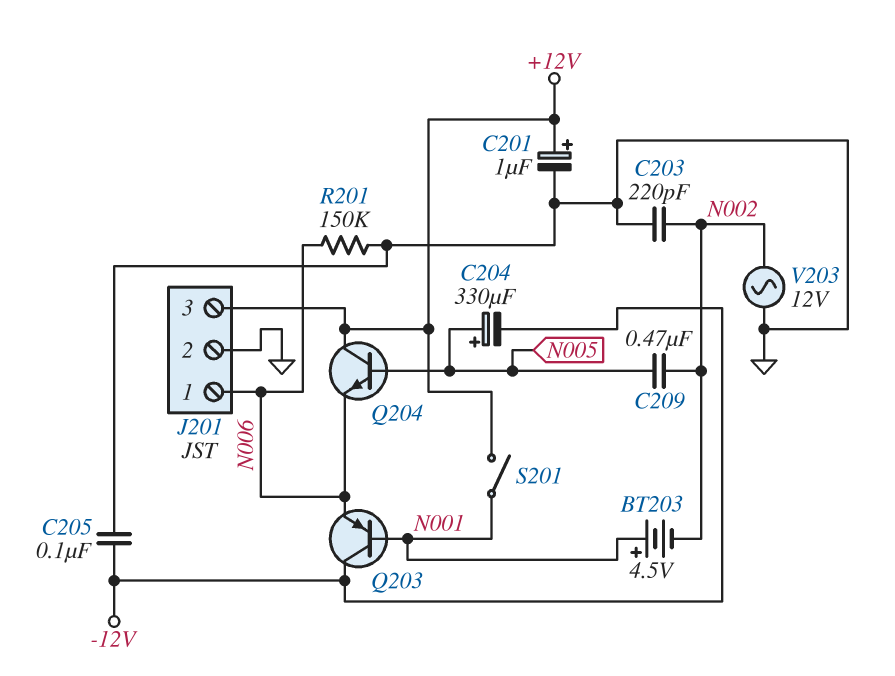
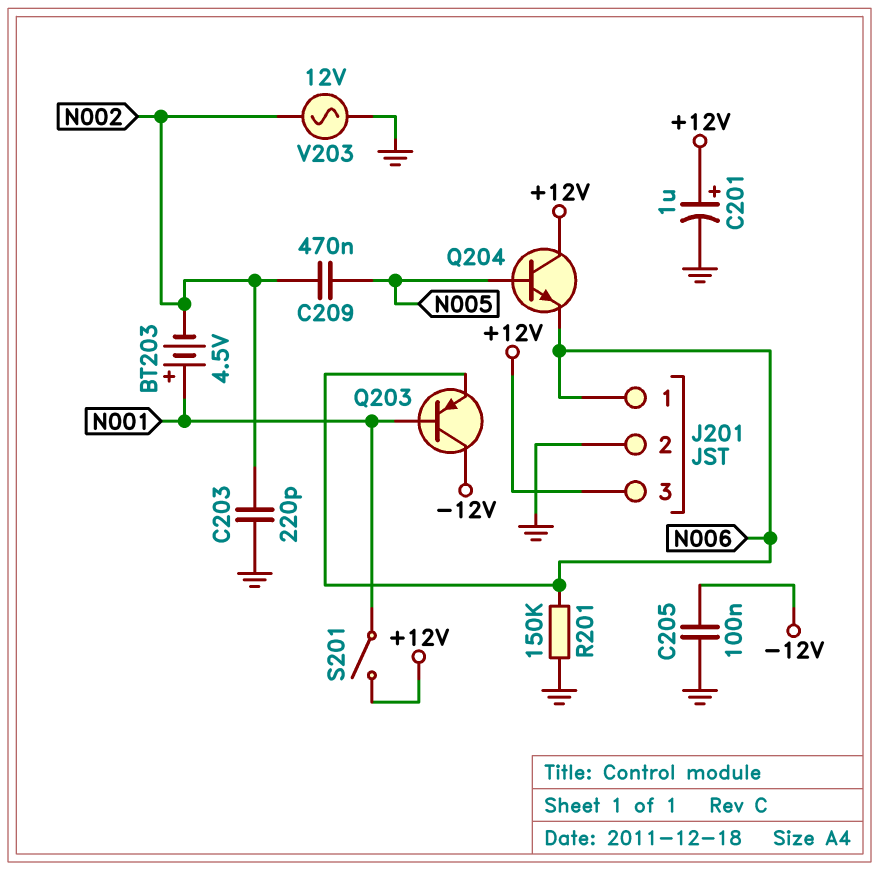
C204: 330uF (plus N005, minus -12V) -> none

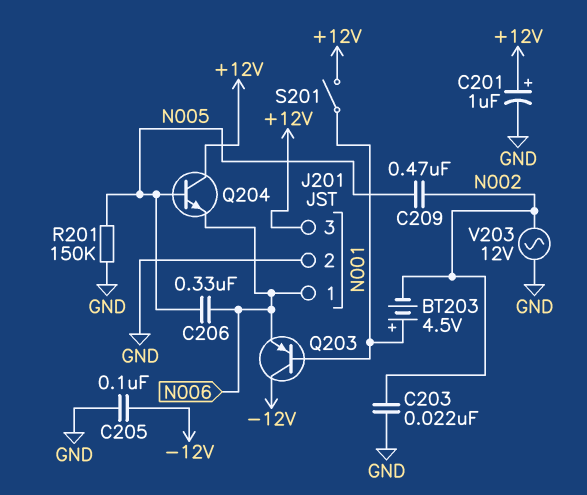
C203: 220pF (GND, N002) -> 22nF (GND, N002)
C206: none -> 330nF (N005, N006)
R201: 150k (GND, N006) -> 150k (GND, N005)

